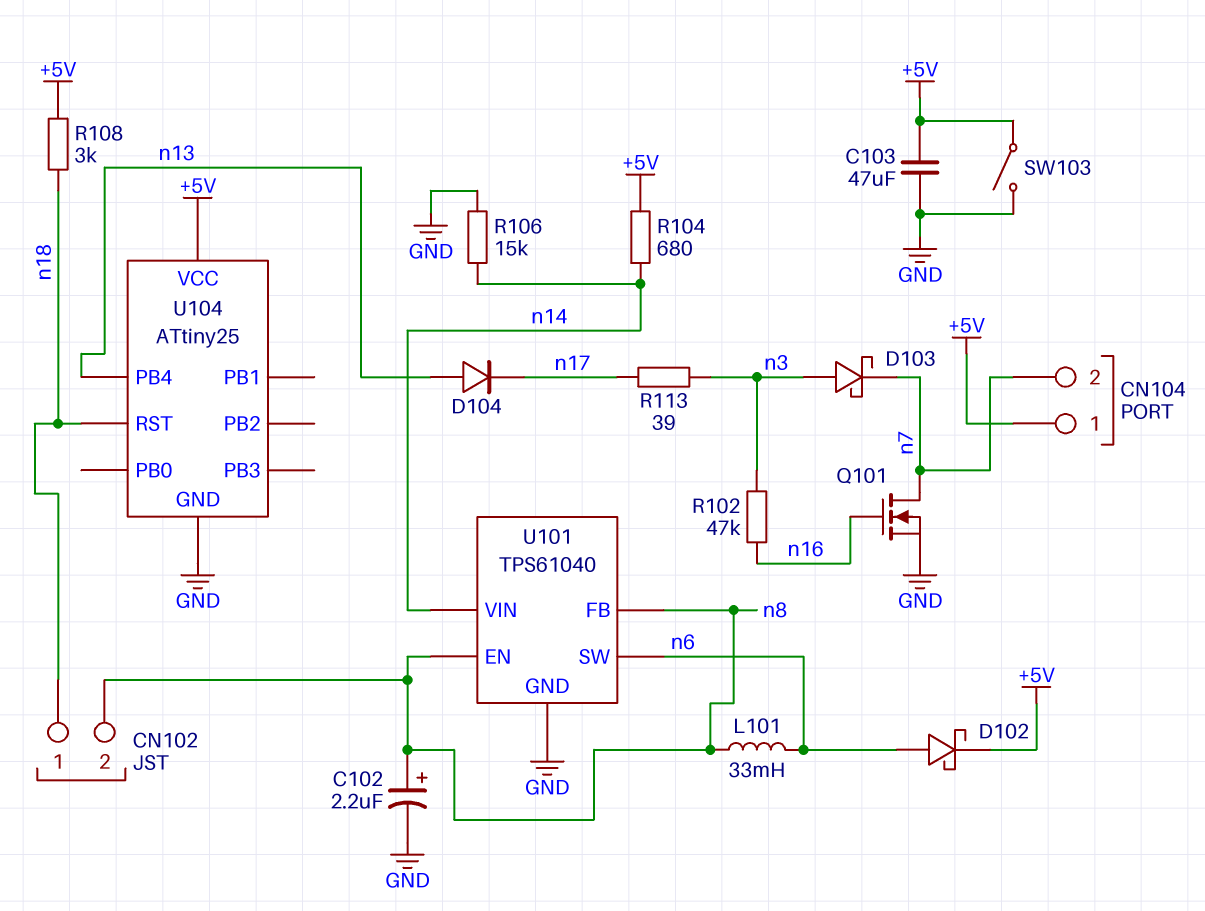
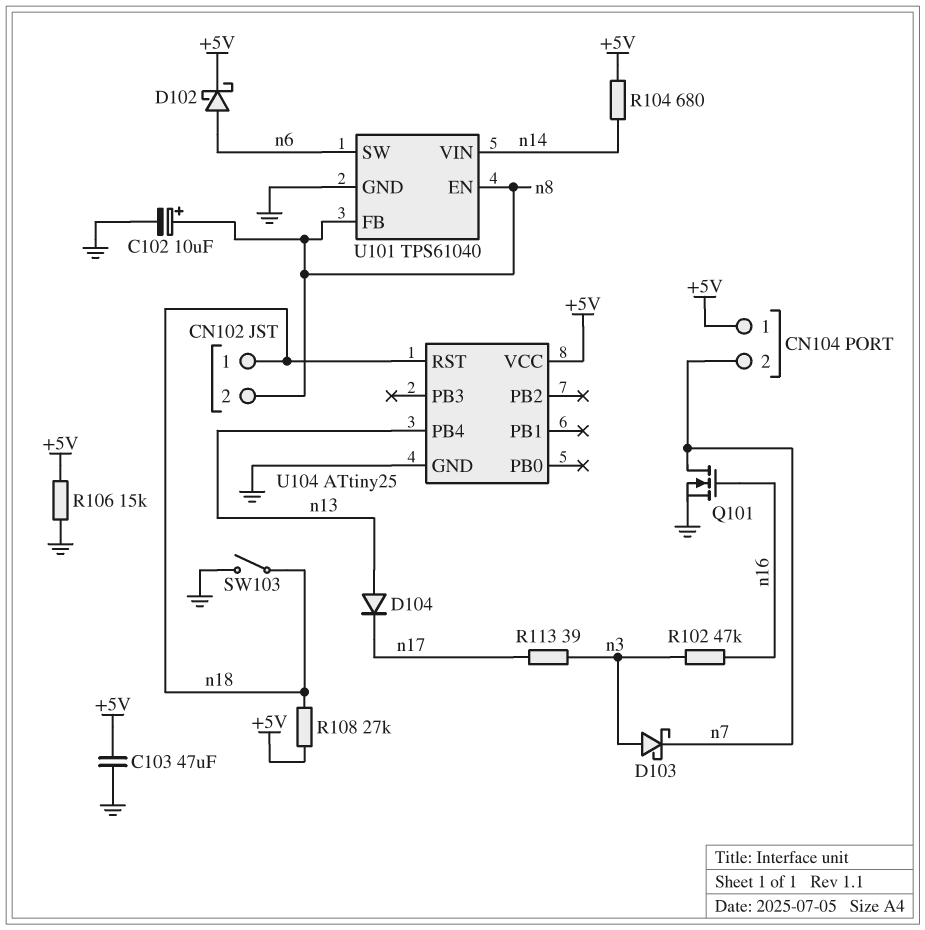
C102: 2.2uF (plus n8, minus GND) -> 10uF (plus n8, minus GND)
L101: 33mH (n6, n8) -> none
R106: 15k (GND, n14) -> 15k (+5V, GND)
R108: 3k (+5V, n18) -> 27k (+5V, n18)
SW103: switch (+5V, GND) -> switch (GND, n18)

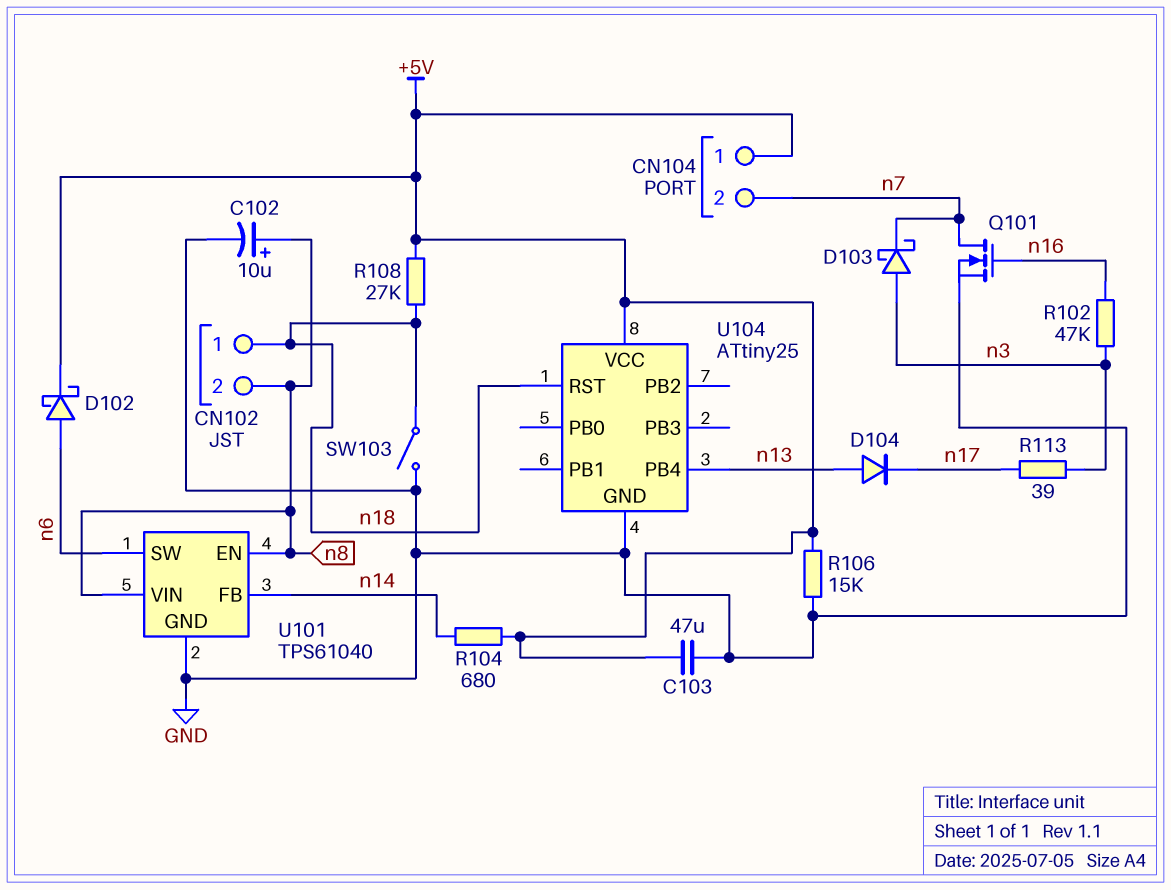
U101 pin FB: n8 -> n14
U101 pin VIN: n14 -> n8

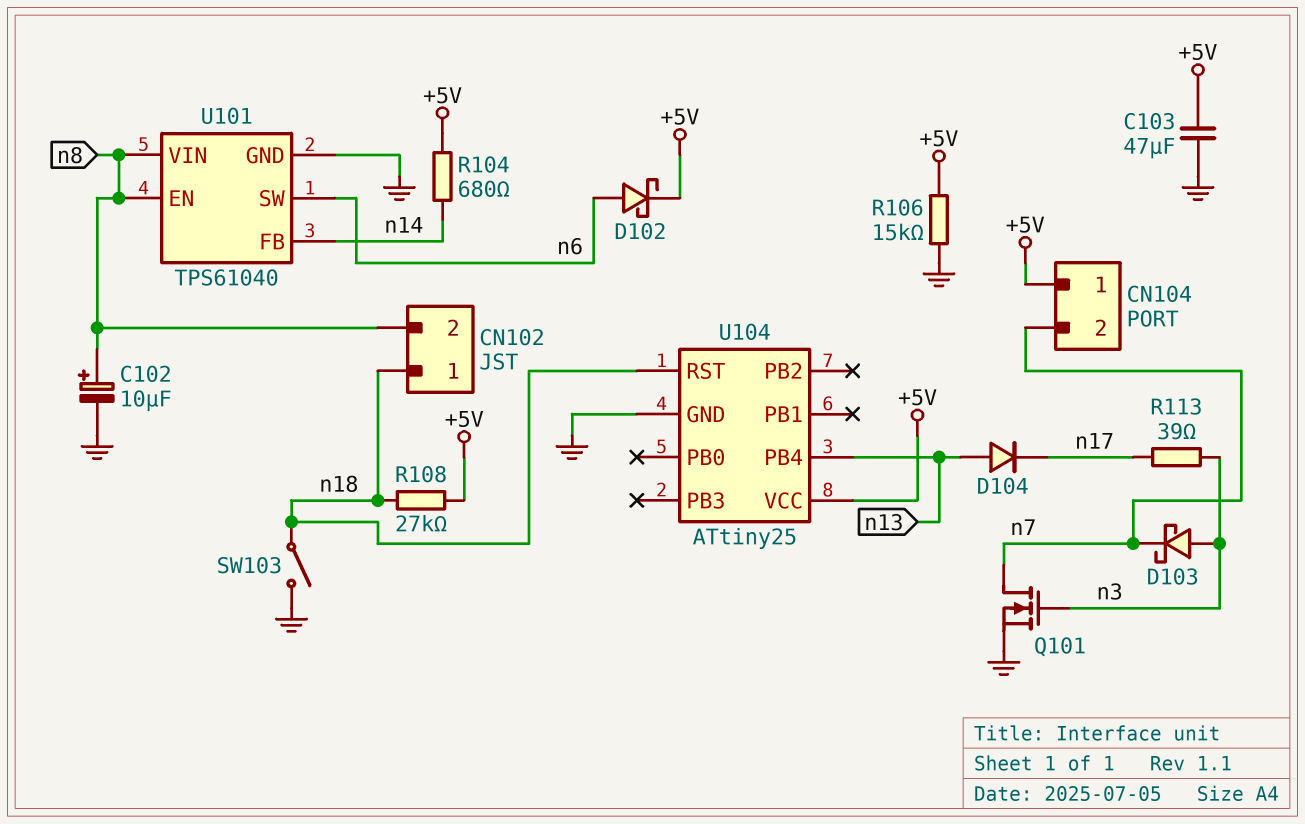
Q101: NMOS (G n16, D n7, S GND) -> NMOS (G n3, D n7, S GND)
R102: 47k (n3, n16) -> none

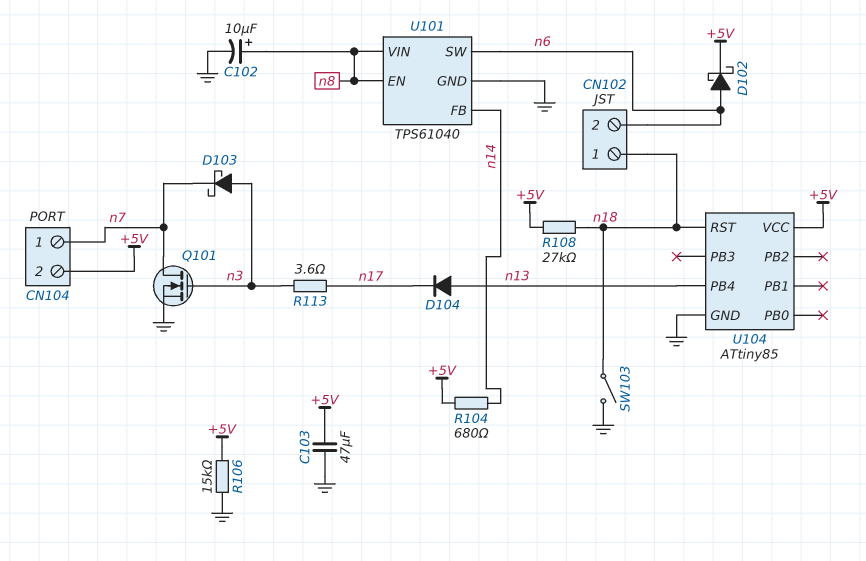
CN102 pin 2: n8 -> n6
CN104 pin 1: +5V -> n7
CN104 pin 2: n7 -> +5V
R113: 39 (n3, n17) -> 3.6 (n3, n17)
U104: ATtiny25 -> ATtiny85

